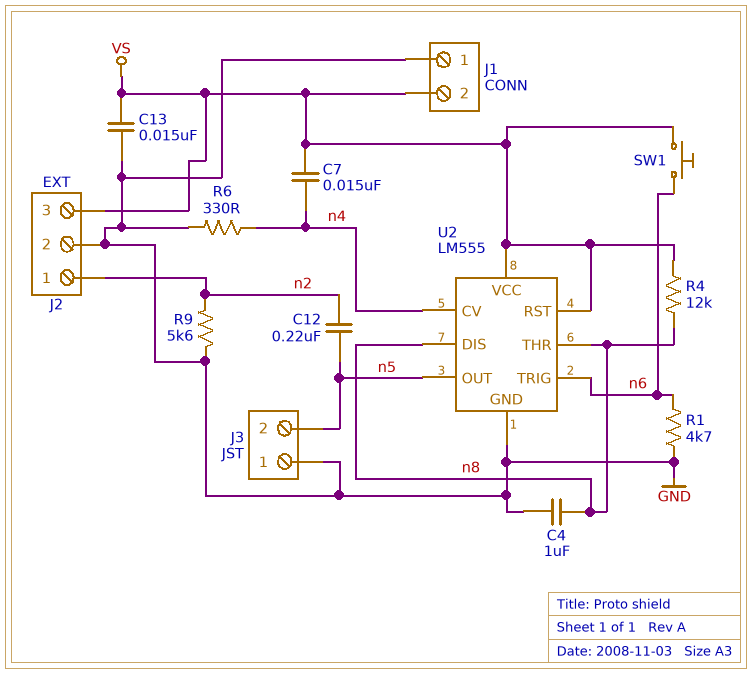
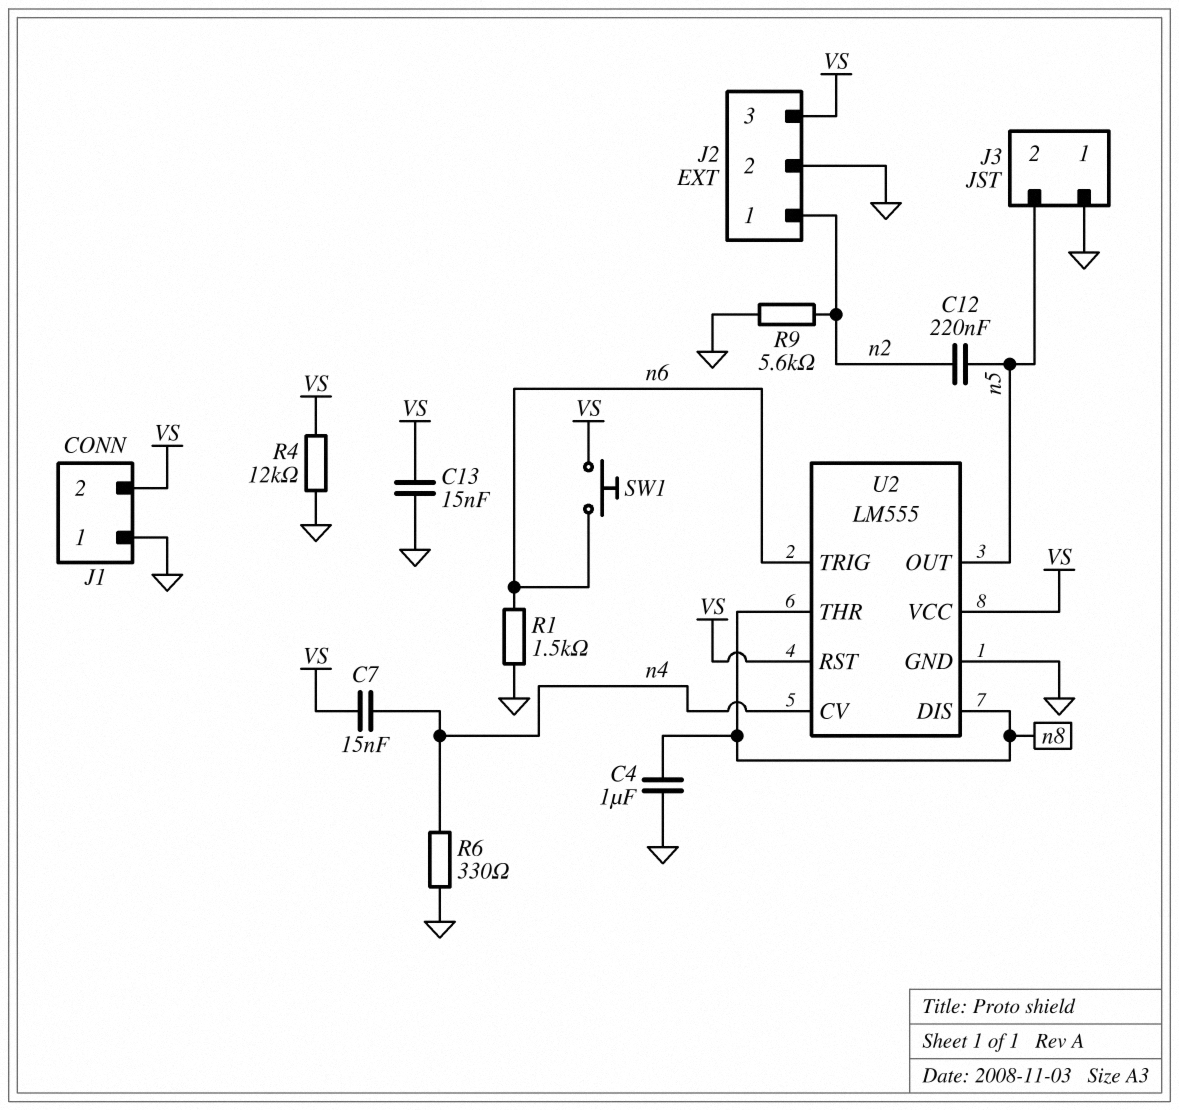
R1: 4.7k (GND, n6) -> 1.5k (GND, n6)
R4: 12k (VS, n8) -> 12k (GND, VS)

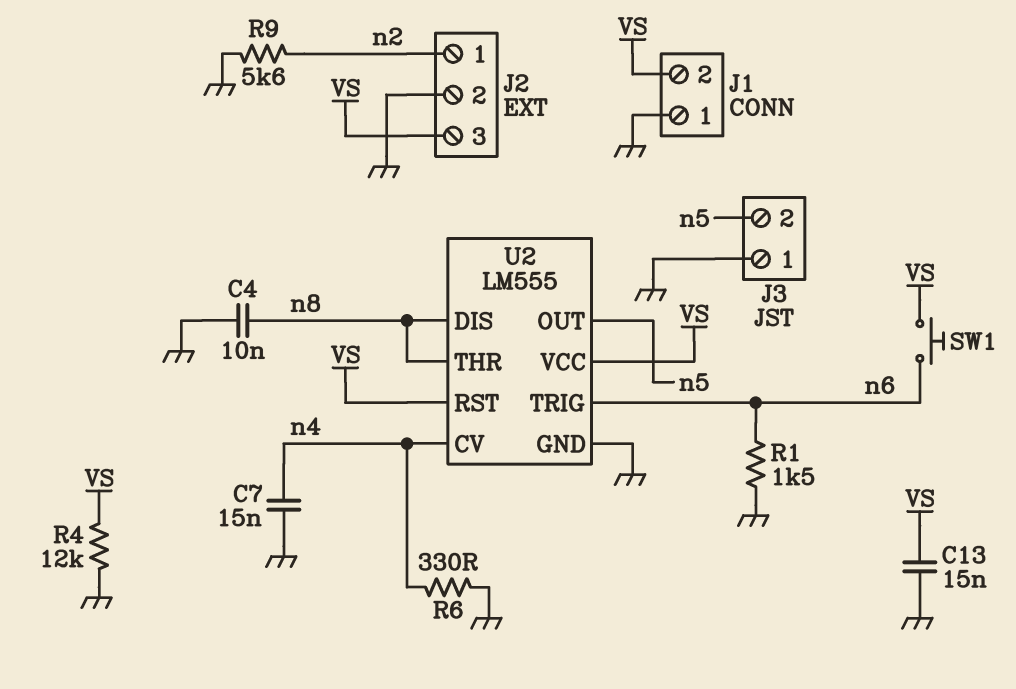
C4: 1uF (GND, n8) -> 10nF (GND, n8)
C7: 15nF (VS, n4) -> 15nF (GND, n4)
C12: 220nF (n2, n5) -> none

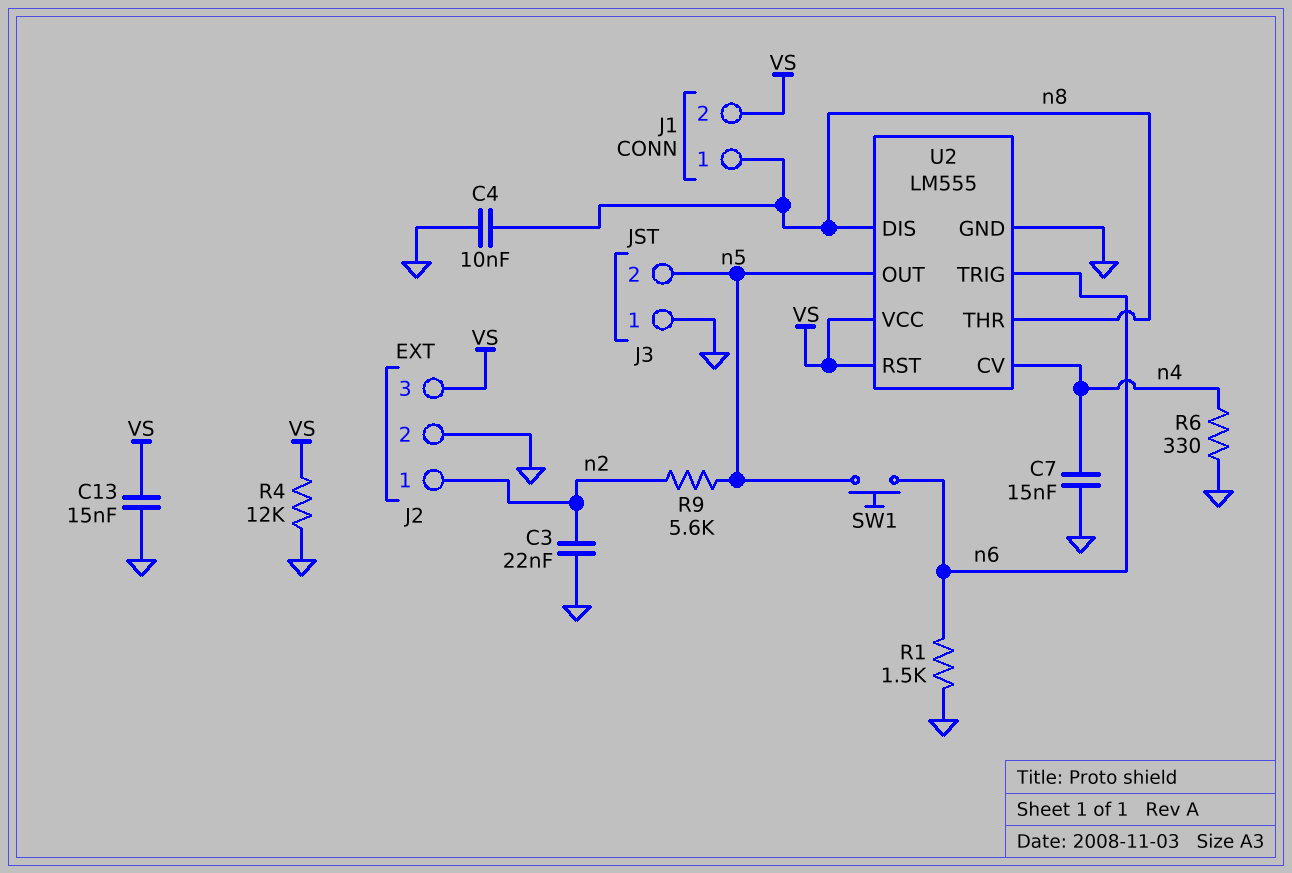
C3: none -> 22nF (GND, n2)
J1 pin 1: GND -> n8
R9: 5.6k (GND, n2) -> 5.6k (n2, n5)
SW1: button (VS, n6) -> button (n5, n6)

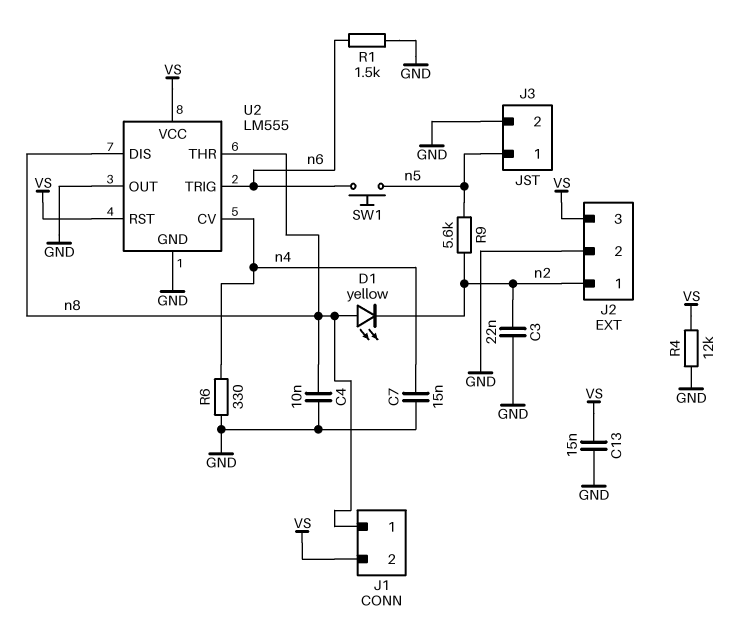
D1: none -> LED yellow (A n8, K n2)
J3 pin 1: GND -> n5
J3 pin 2: n5 -> GND
U2 pin OUT: n5 -> GND

